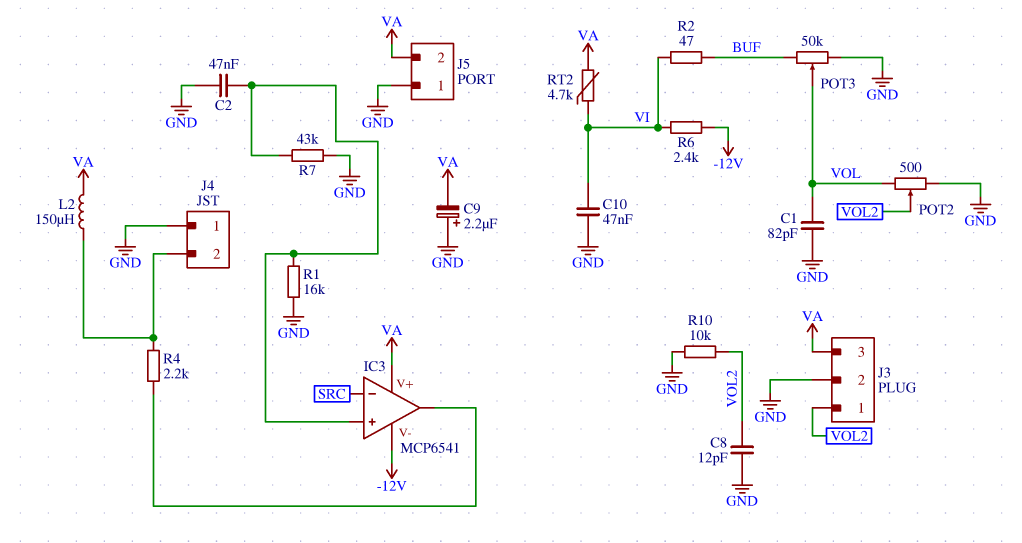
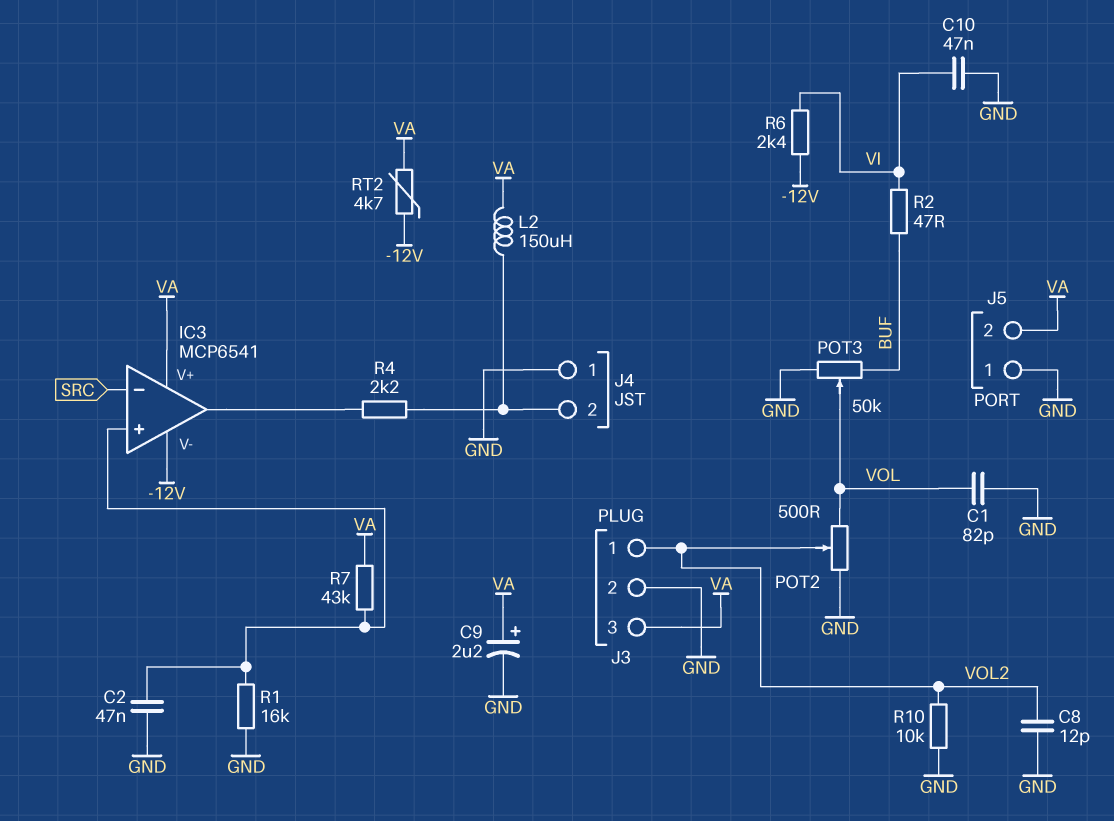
C9: 2.2uF (plus GND, minus VA) -> 2.2uF (plus VA, minus GND)
R7: 43k (GND, IC3/in+) -> 43k (IC3/in+, VA)
RT2: 4.7k (VA, VI) -> 4.7k (-12V, VA)

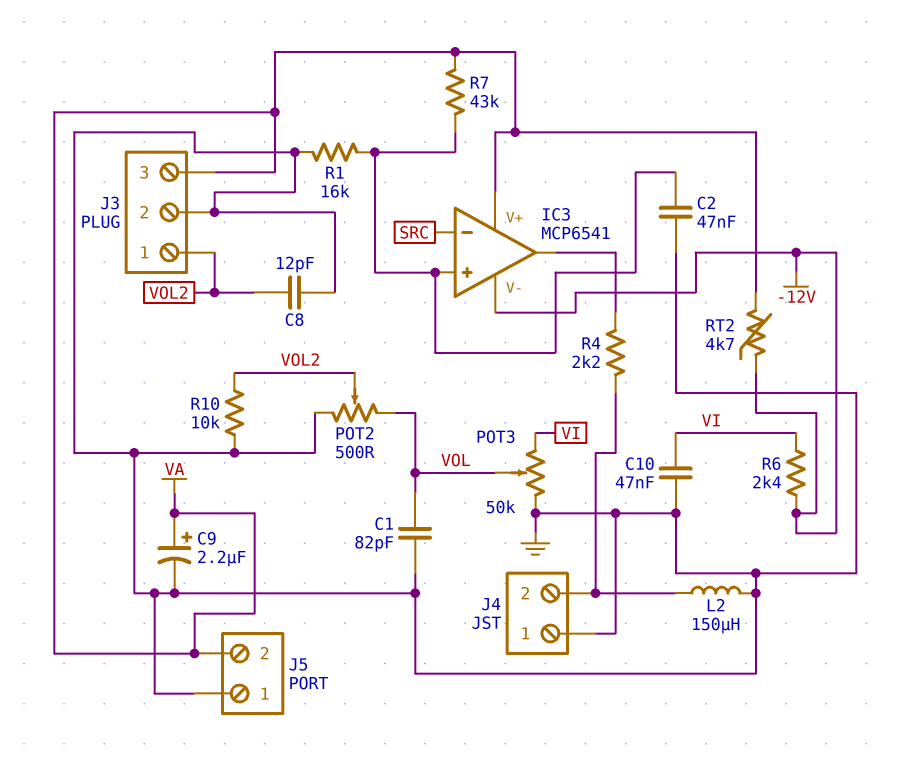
L2: 150uH (J4/2, VA) -> 150uH (GND, J4/2)
POT3: 50k (BUF, GND, wiper VOL) -> 50k (GND, VI, wiper VOL)
R2: 47 (BUF, VI) -> none

